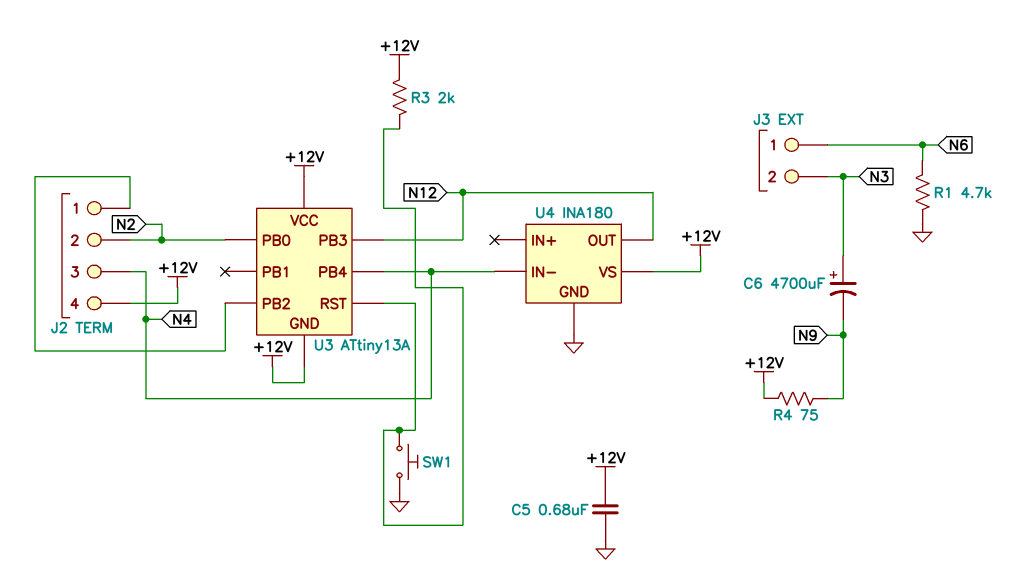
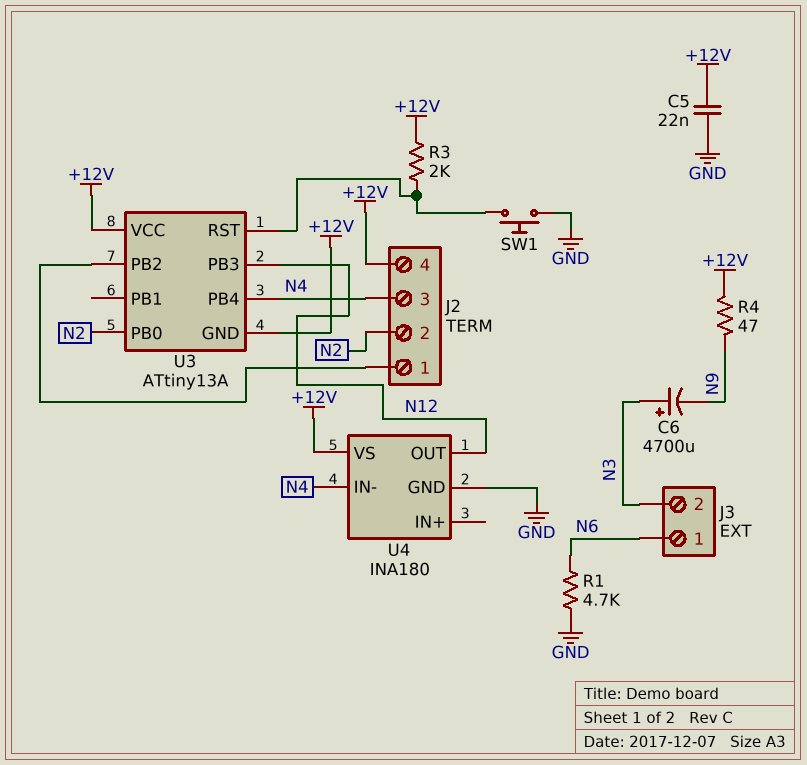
C5: 680nF (+12V, GND) -> 22nF (+12V, GND)
R4: 75 (+12V, N9) -> 47 (+12V, N9)

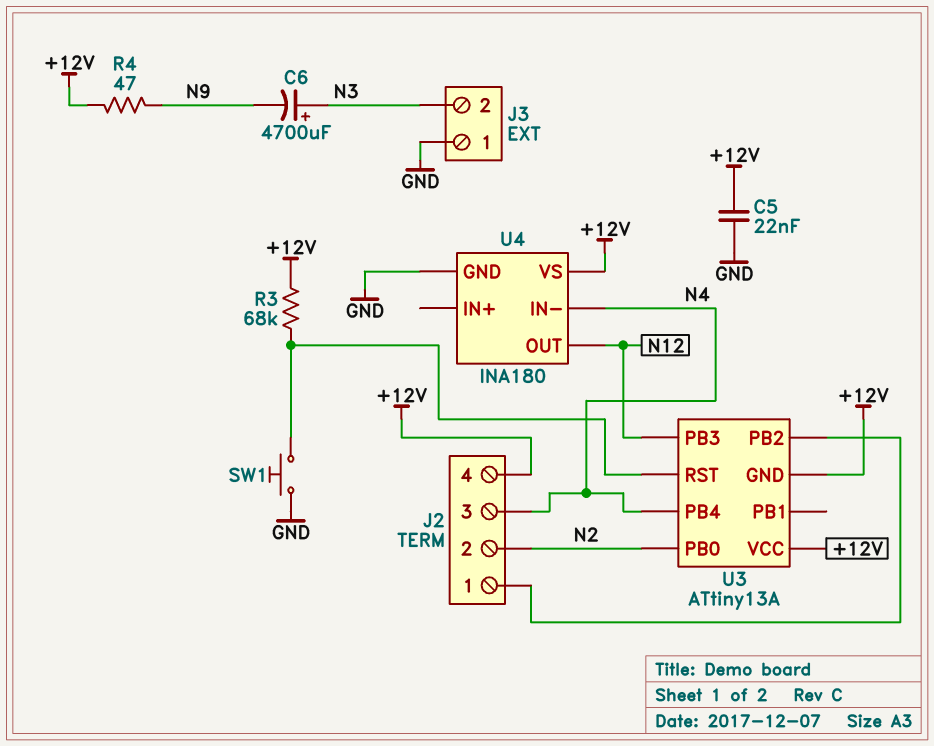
J3 pin 1: N6 -> GND
R1: 4.7k (GND, N6) -> none
R3: 2k (+12V, U3/RST) -> 68k (+12V, U3/RST)

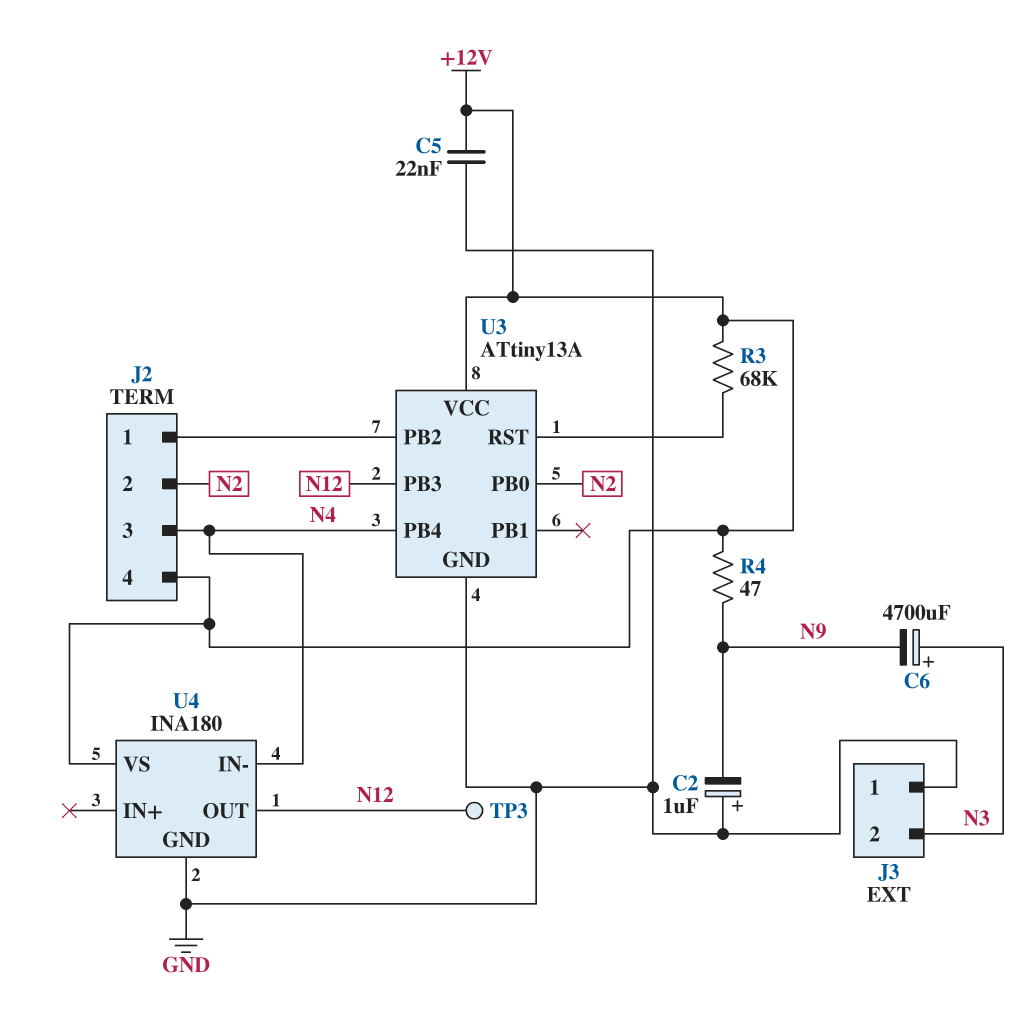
C2: none -> 1uF (plus GND, minus N9)
SW1: button (GND, U3/RST) -> none
TP3: none -> test point (N12)
U3 pin GND: +12V -> GND

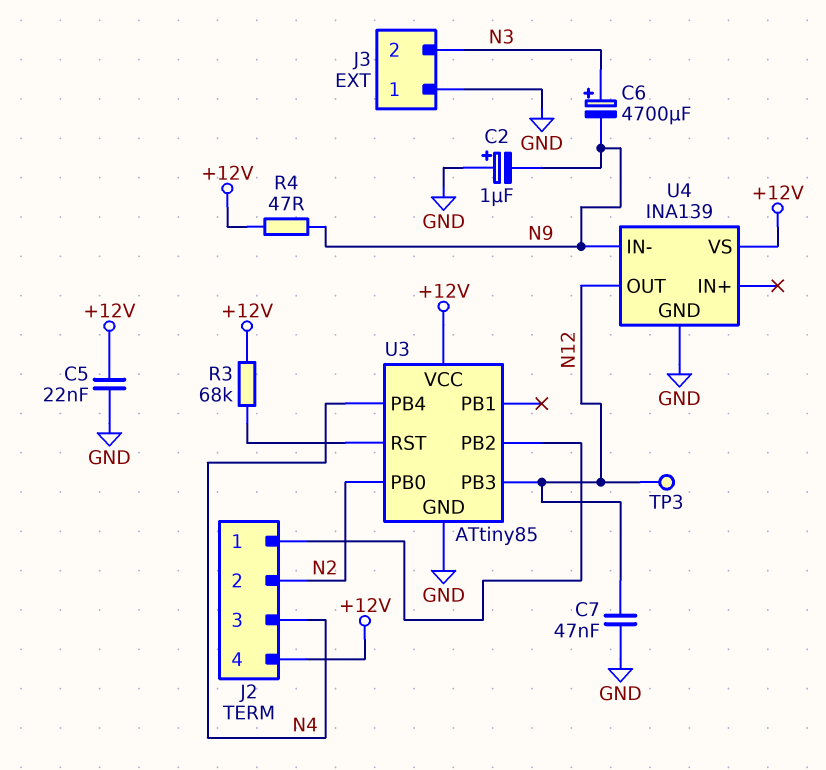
C7: none -> 47nF (GND, N12)
U3: ATtiny13A -> ATtiny85
U4: INA180 -> INA139
U4 pin IN-: N4 -> N9

